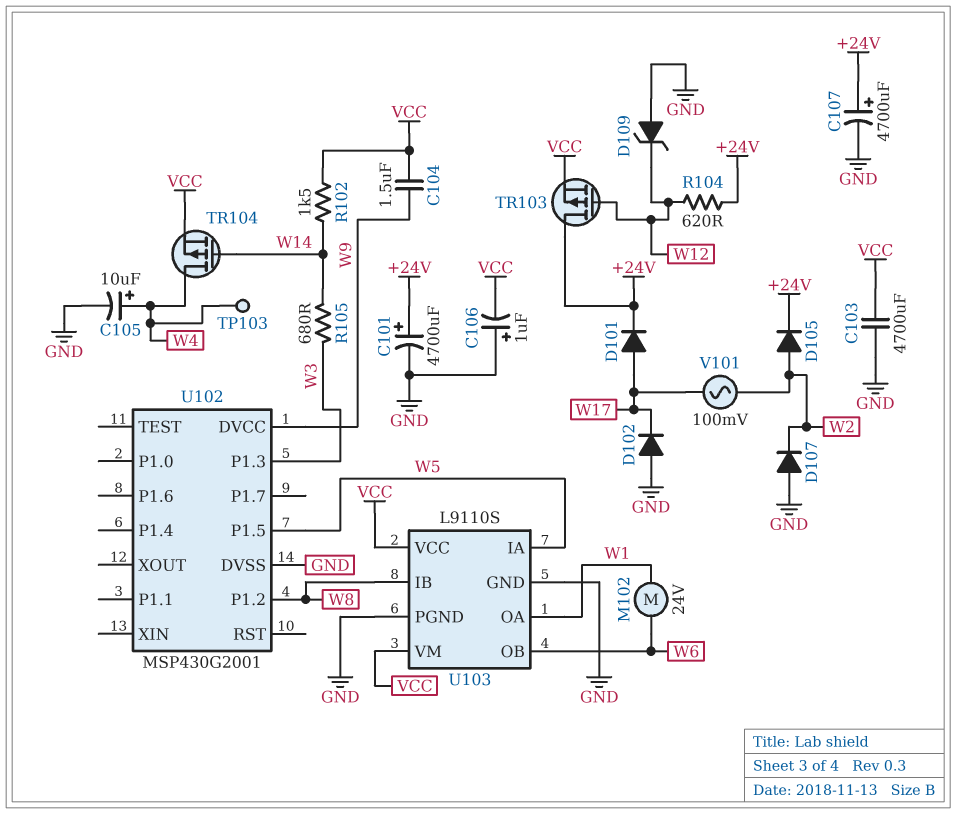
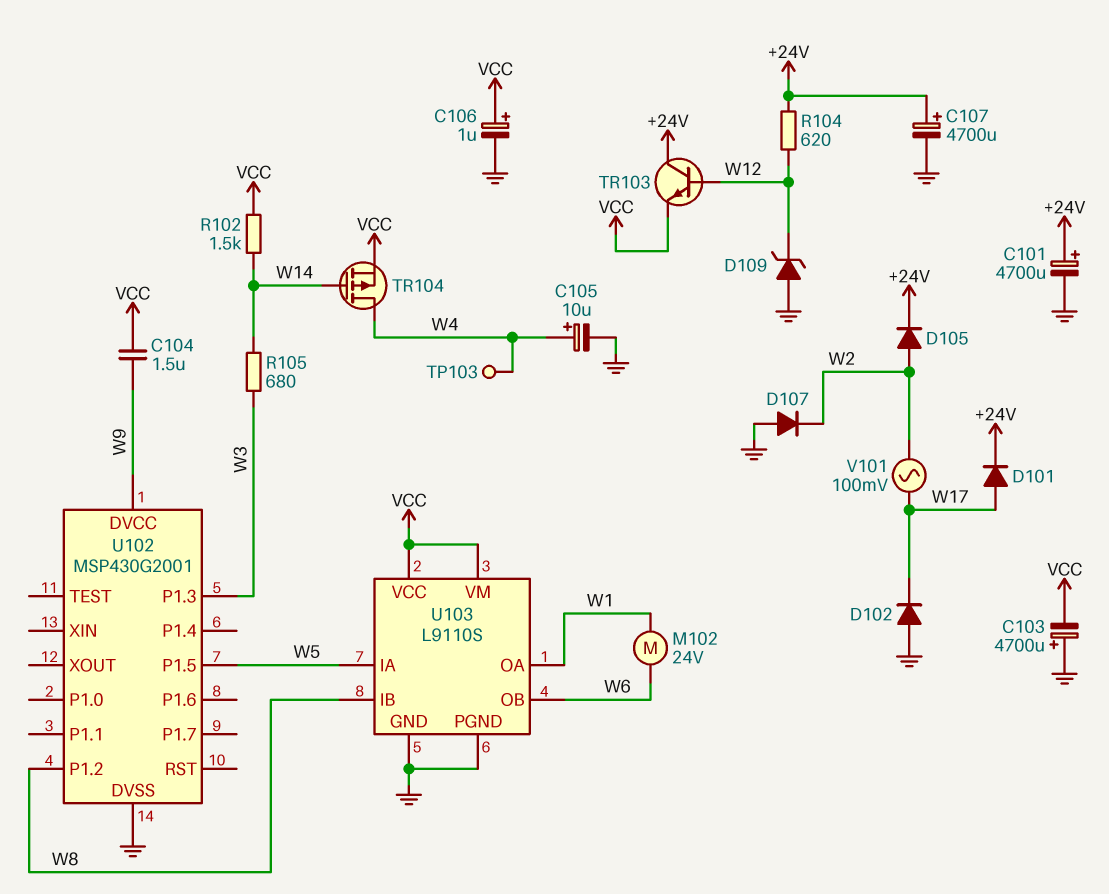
C103: 4700uF (GND, VCC) -> 4700uF (plus GND, minus VCC)
C106: 1uF (plus GND, minus VCC) -> 1uF (plus VCC, minus GND)
TR103: PMOS (G W12, D +24V, S VCC) -> NPN (B W12, C +24V, E VCC)

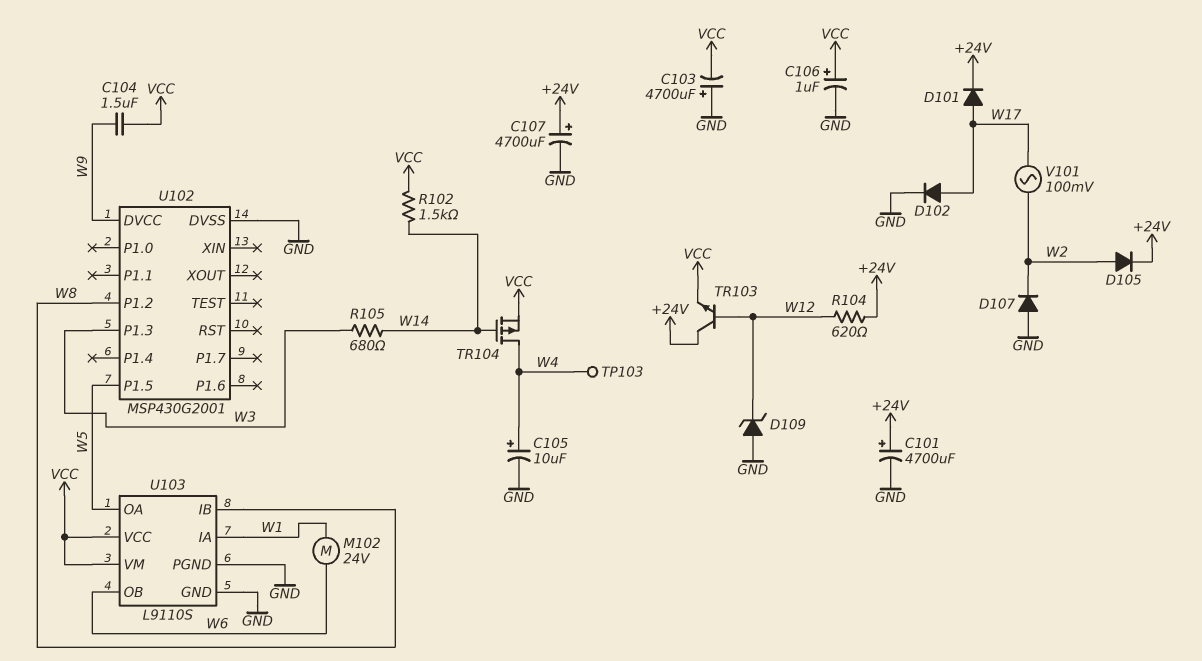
D102: diode (A GND, K W17) -> diode (A W17, K GND)
U103 pin IA: W5 -> W1
U103 pin OA: W1 -> W5

